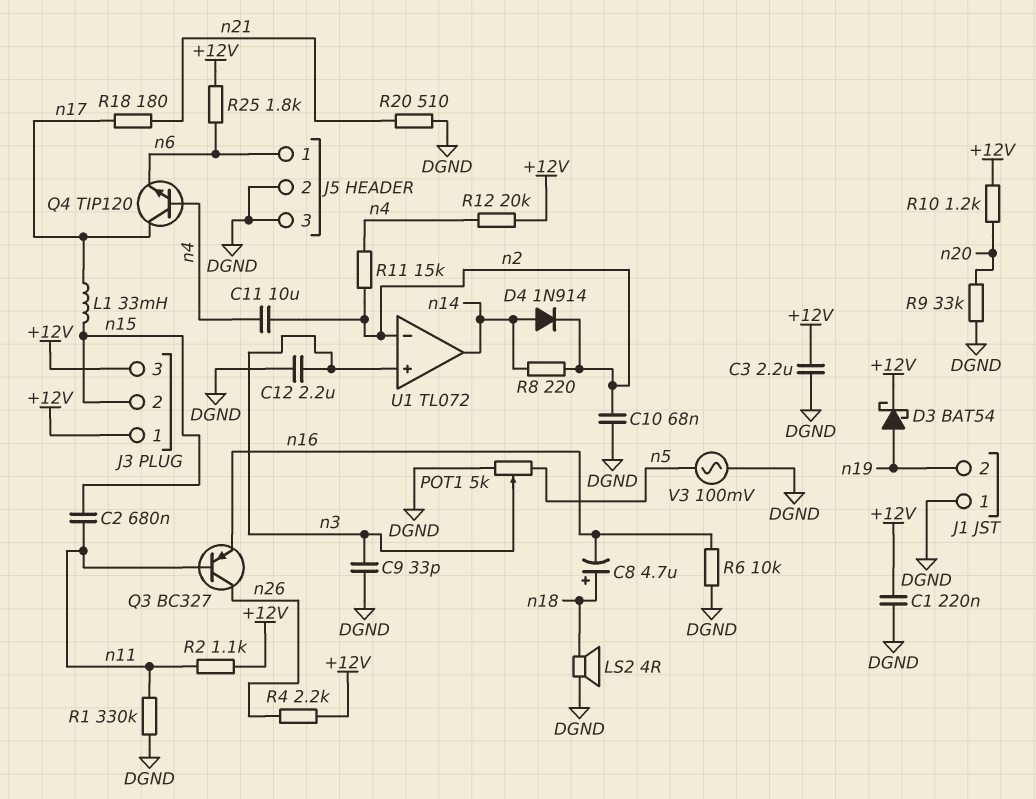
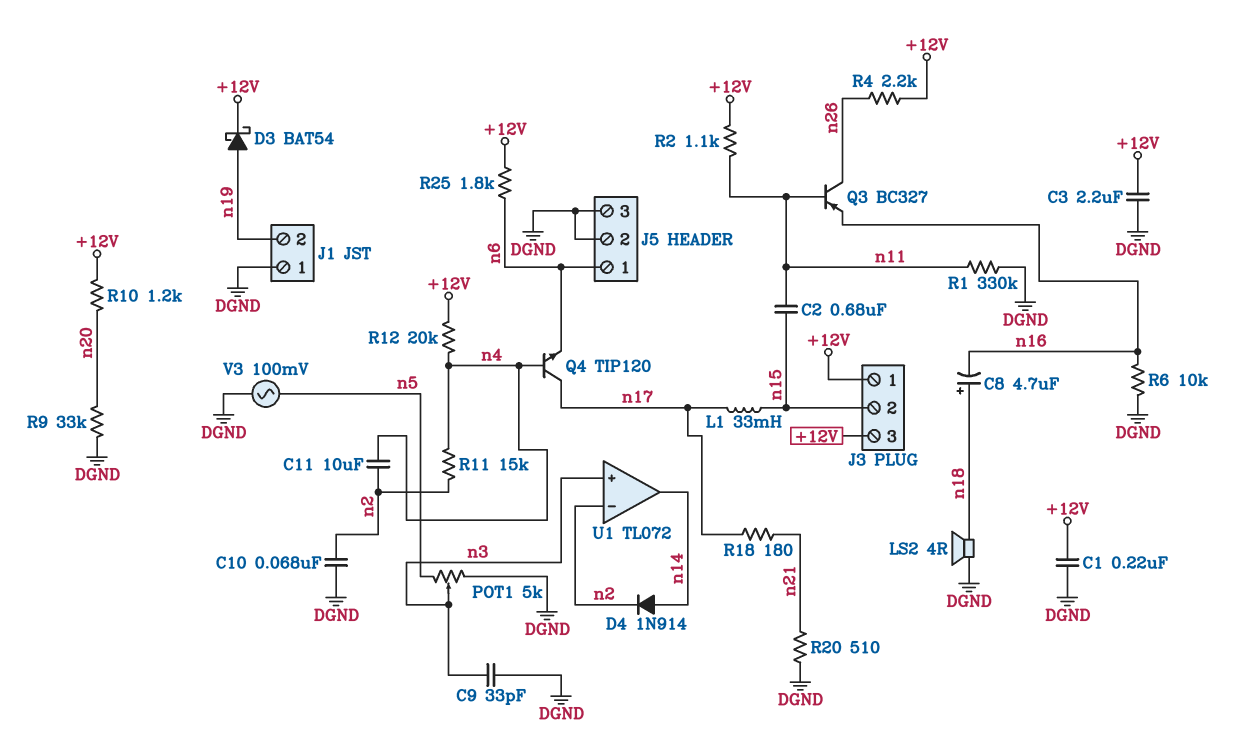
C12: 2.2uF (DGND, n3) -> none
R8: 220 (n2, n14) -> none

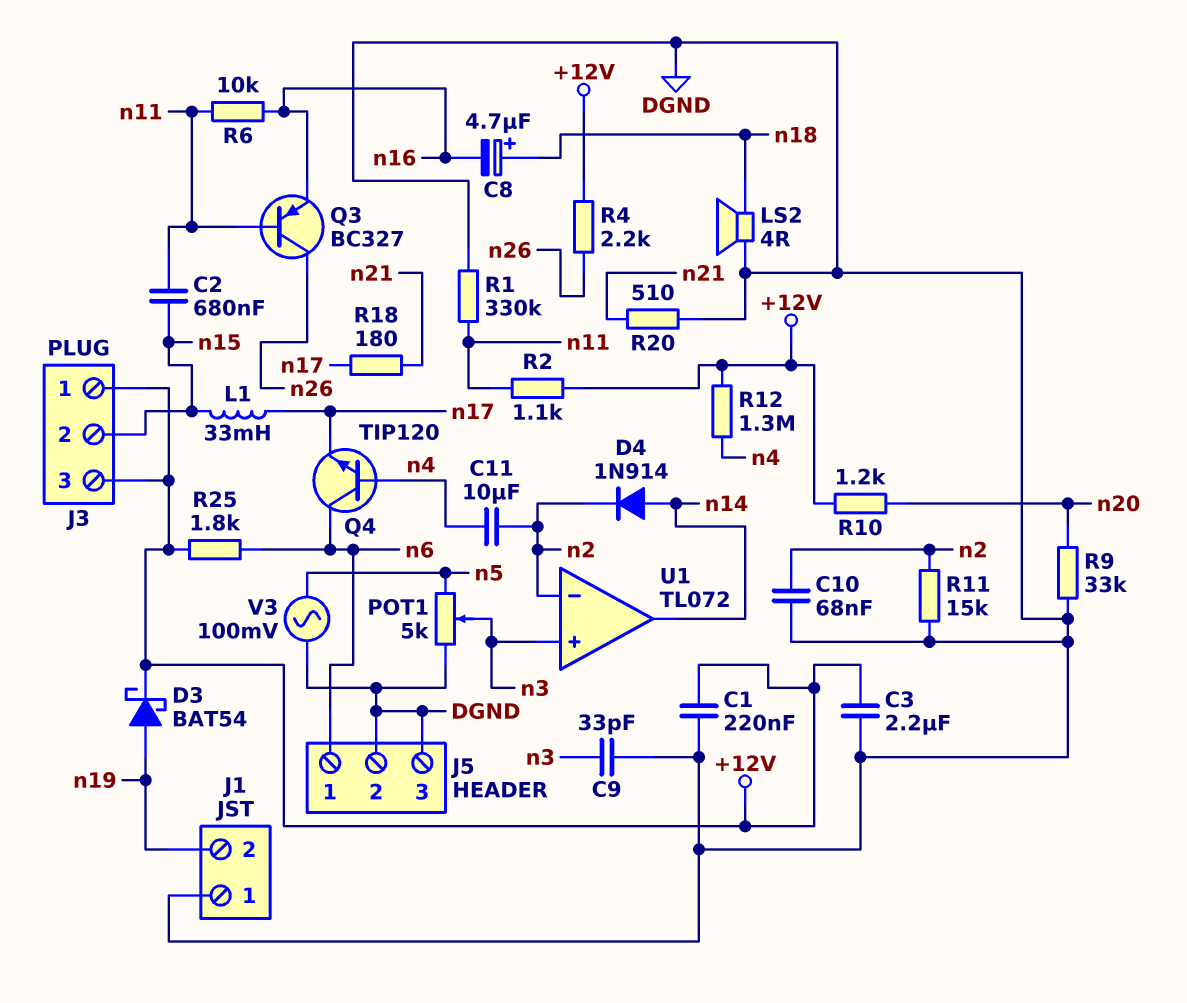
Q4: NPN TIP120 (B n4, C n17, E n6) -> NPN TIP120 (B n4, C n6, E n17)
R6: 10k (DGND, n16) -> 10k (n11, n16)
R11: 15k (n2, n4) -> 15k (DGND, n2)
R12: 20k (+12V, n4) -> 1.3M (+12V, n4)

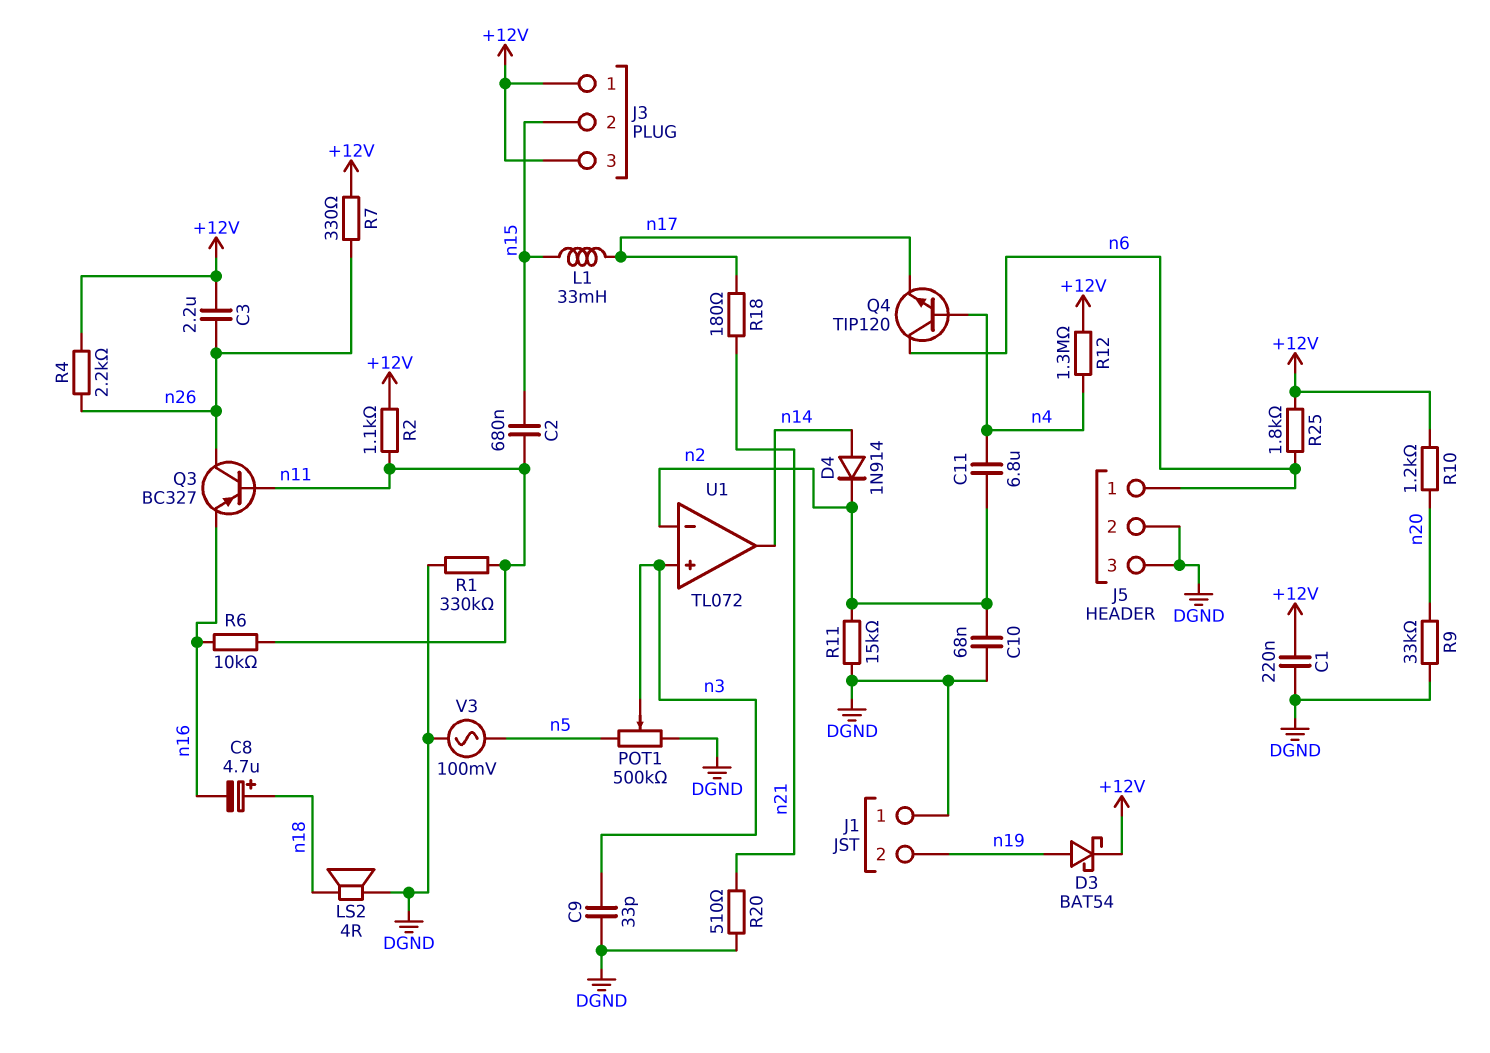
C3: 2.2uF (+12V, DGND) -> 2.2uF (+12V, n26)
C11: 10uF (n2, n4) -> 6.8uF (n2, n4)
POT1: 5k (DGND, n5, wiper n3) -> 500k (DGND, n5, wiper n3)
R7: none -> 330 (+12V, n26)

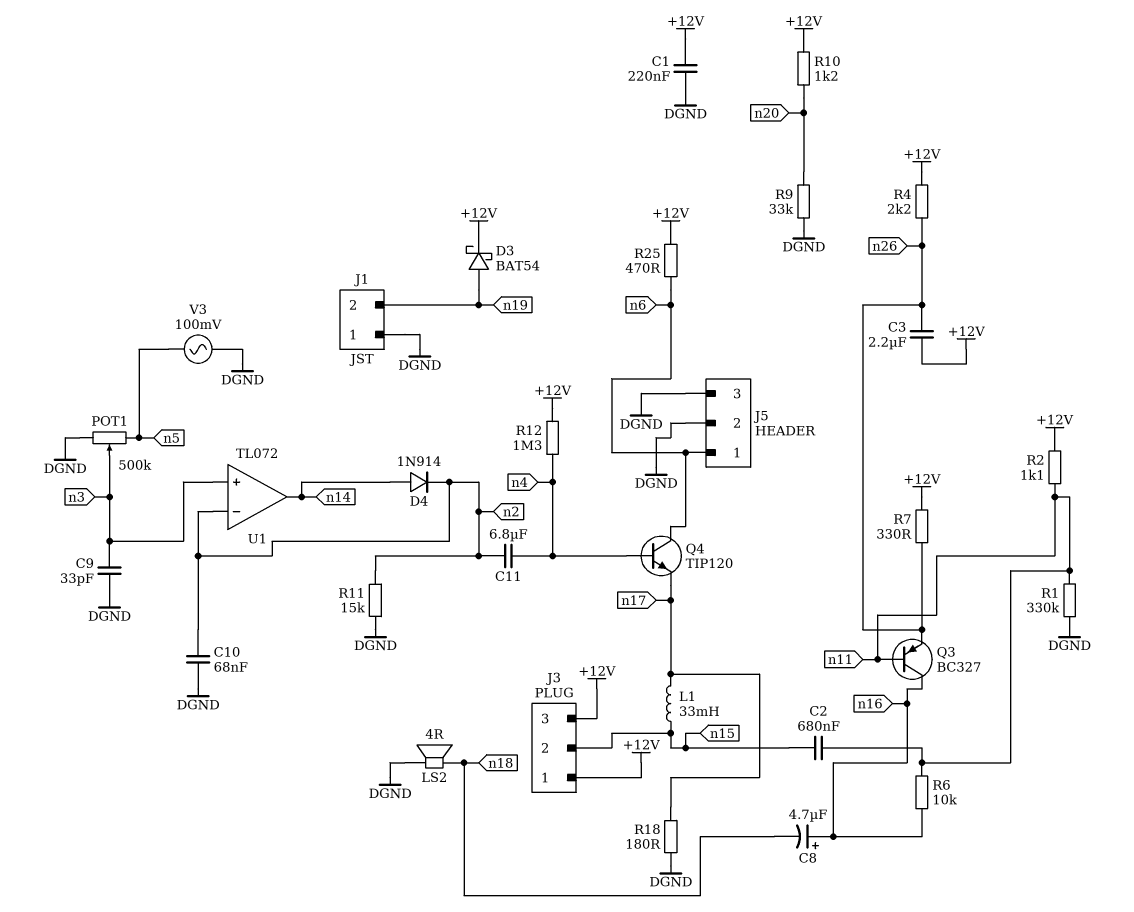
C8: 4.7uF (plus n18, minus n16) -> 4.7uF (plus n16, minus n18)
Q3: PNP BC327 (B n11, C n26, E n16) -> PNP BC327 (B n11, C n16, E n26)
R18: 180 (n17, n21) -> 180 (DGND, n17)
R20: 510 (DGND, n21) -> none
R25: 1.8k (+12V, n6) -> 470 (+12V, n6)

